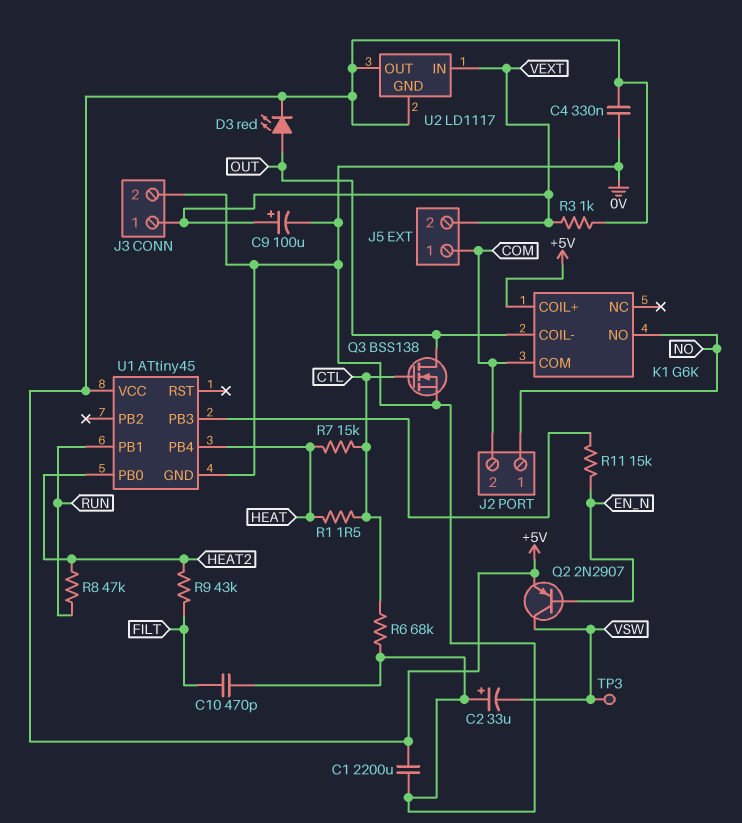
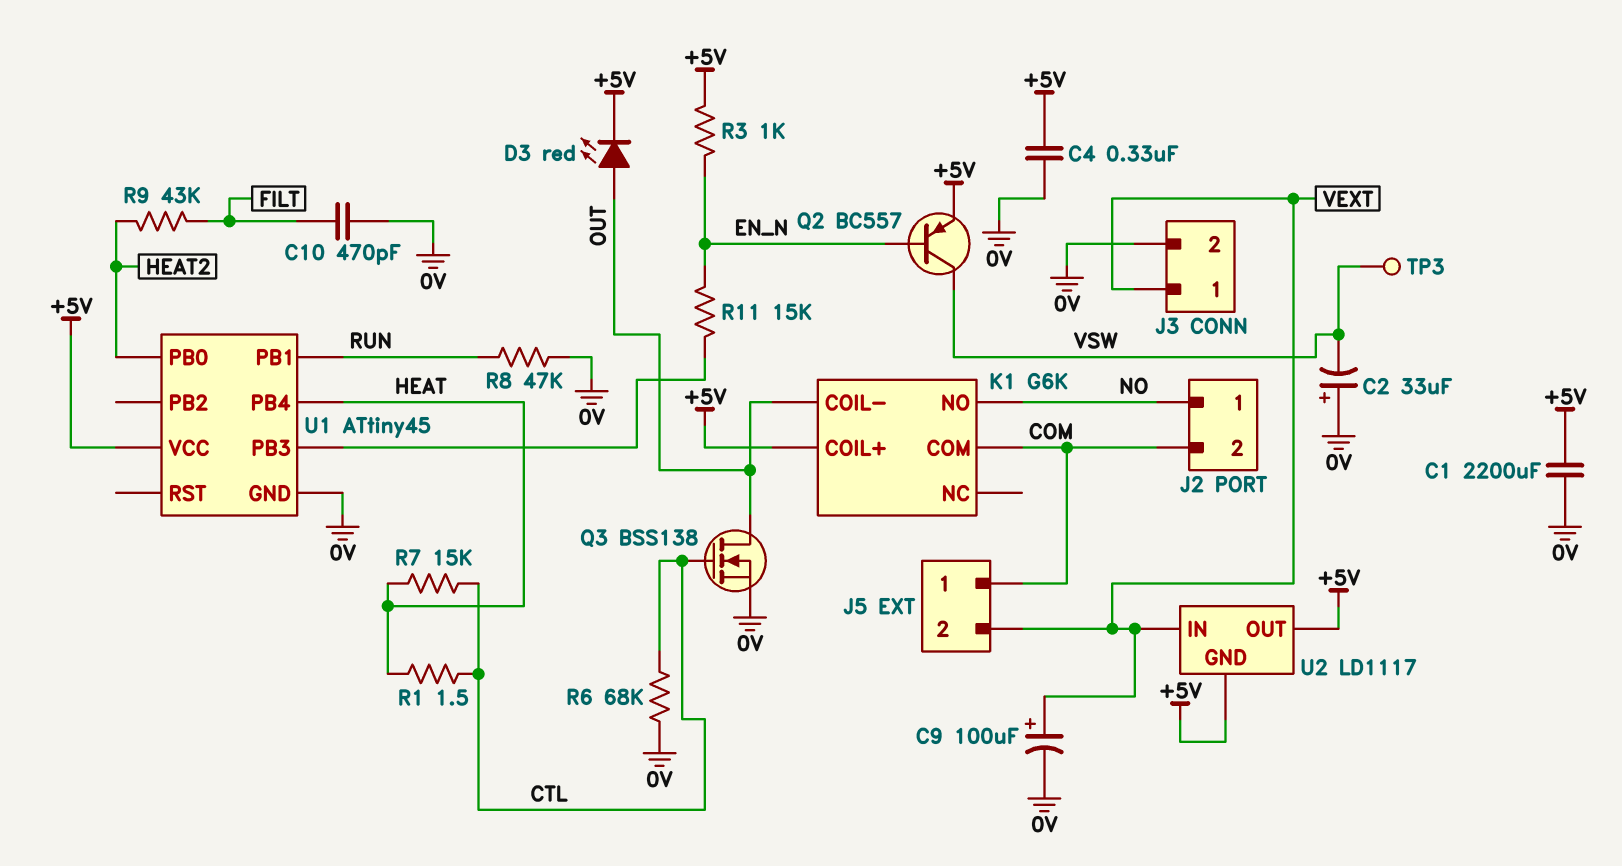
Q2: PNP 2N2907 (B EN_N, C VSW, E +5V) -> PNP BC557 (B EN_N, C VSW, E +5V)
R3: 1k (+5V, VEXT) -> 1k (+5V, EN_N)
R8: 47k (HEAT2, RUN) -> 47k (0V, RUN)

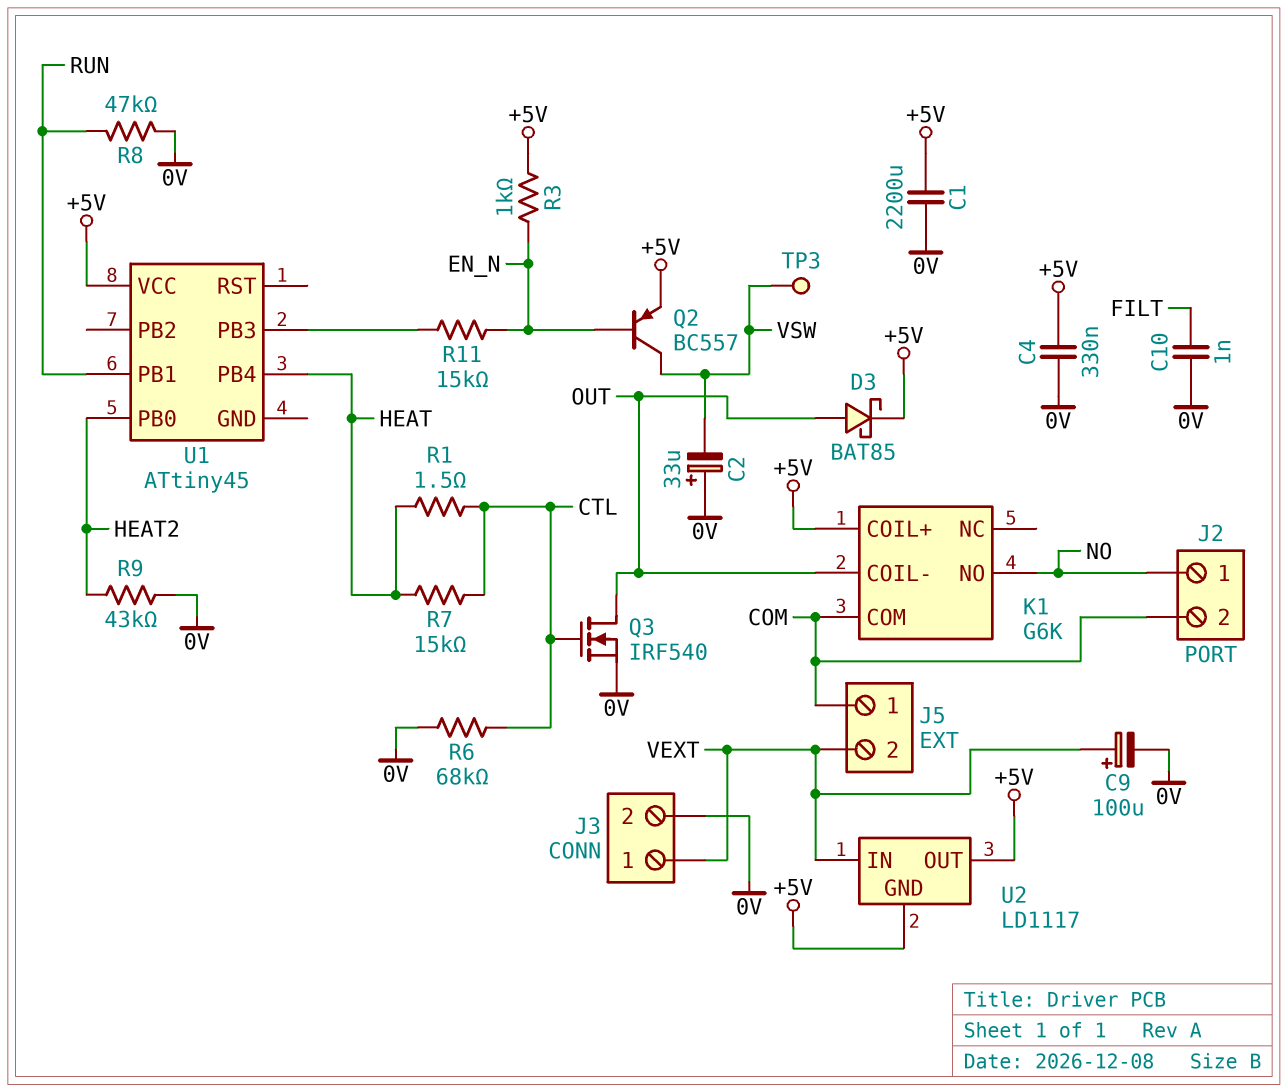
C10: 470pF (0V, FILT) -> 1nF (0V, FILT)
D3: LED red (A OUT, K +5V) -> schottky BAT85 (A OUT, K +5V)
Q3: NMOS BSS138 (G CTL, D OUT, S 0V) -> NMOS IRF540 (G CTL, D OUT, S 0V)
R9: 43k (FILT, HEAT2) -> 43k (0V, HEAT2)
U1 pin GND: 0V -> none

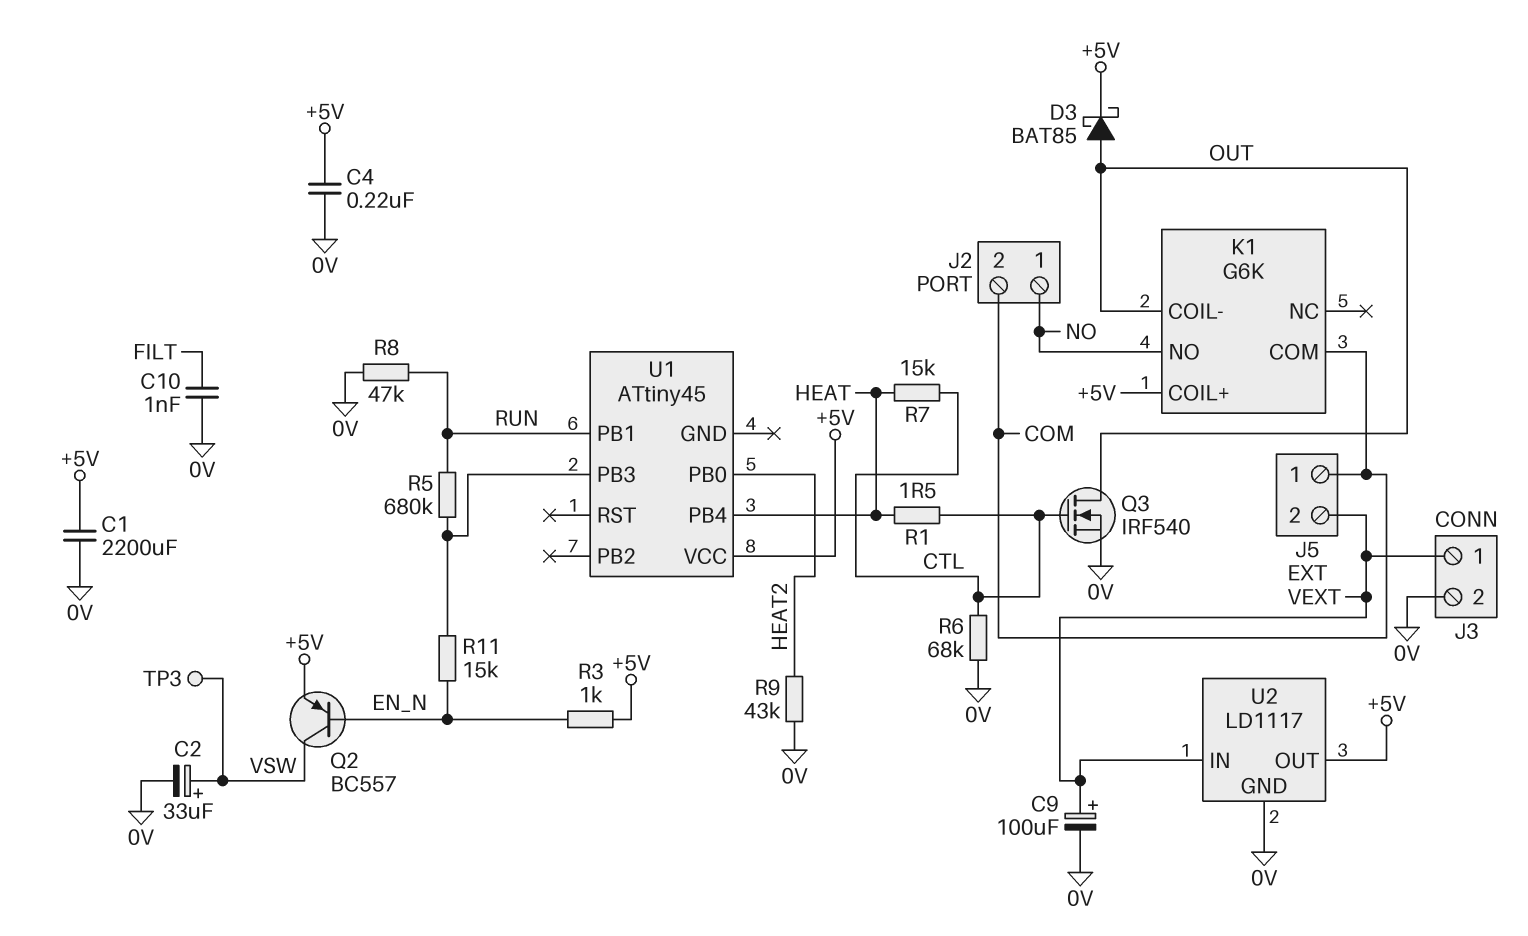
C2: 33uF (plus 0V, minus VSW) -> 33uF (plus VSW, minus 0V)
C4: 330nF (+5V, 0V) -> 220nF (+5V, 0V)
R5: none -> 680k (RUN, U1/PB3)
U2 pin GND: +5V -> 0V

